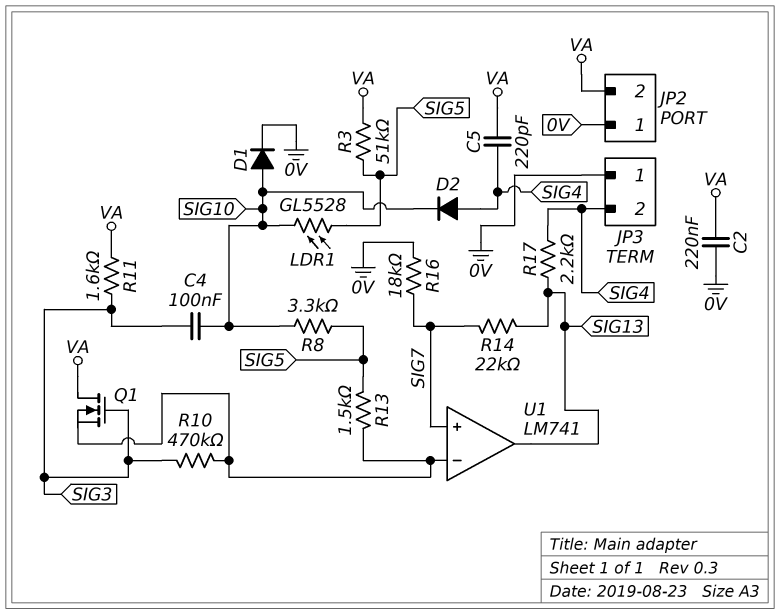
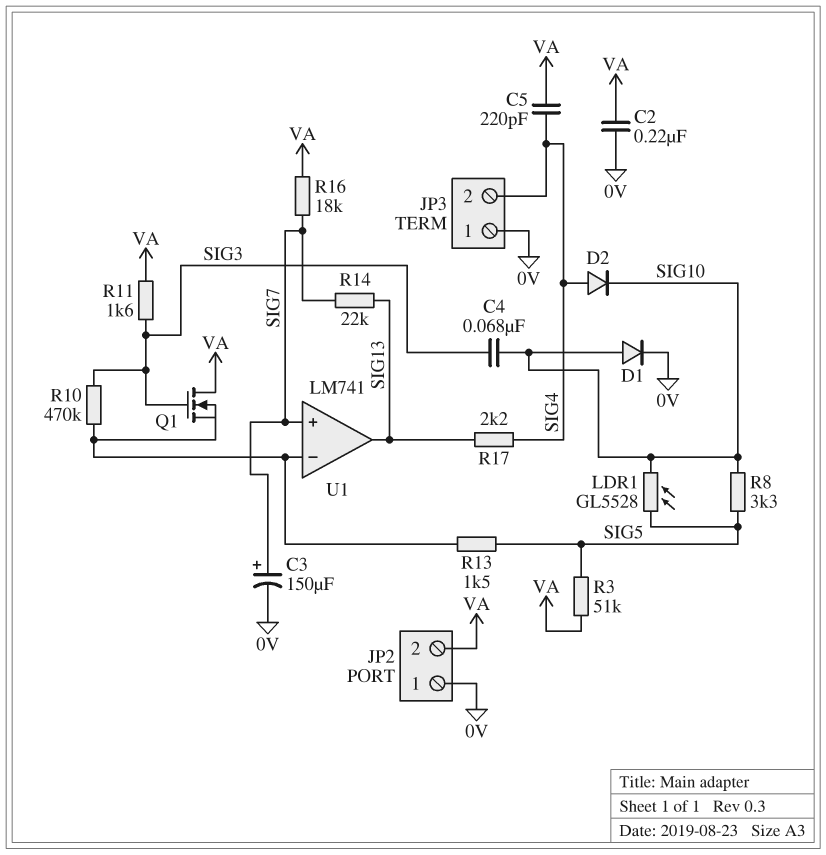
C3: none -> 150uF (plus SIG7, minus 0V)
C4: 100nF (SIG3, SIG10) -> 68nF (SIG3, SIG10)
R16: 18k (0V, SIG7) -> 18k (SIG7, VA)

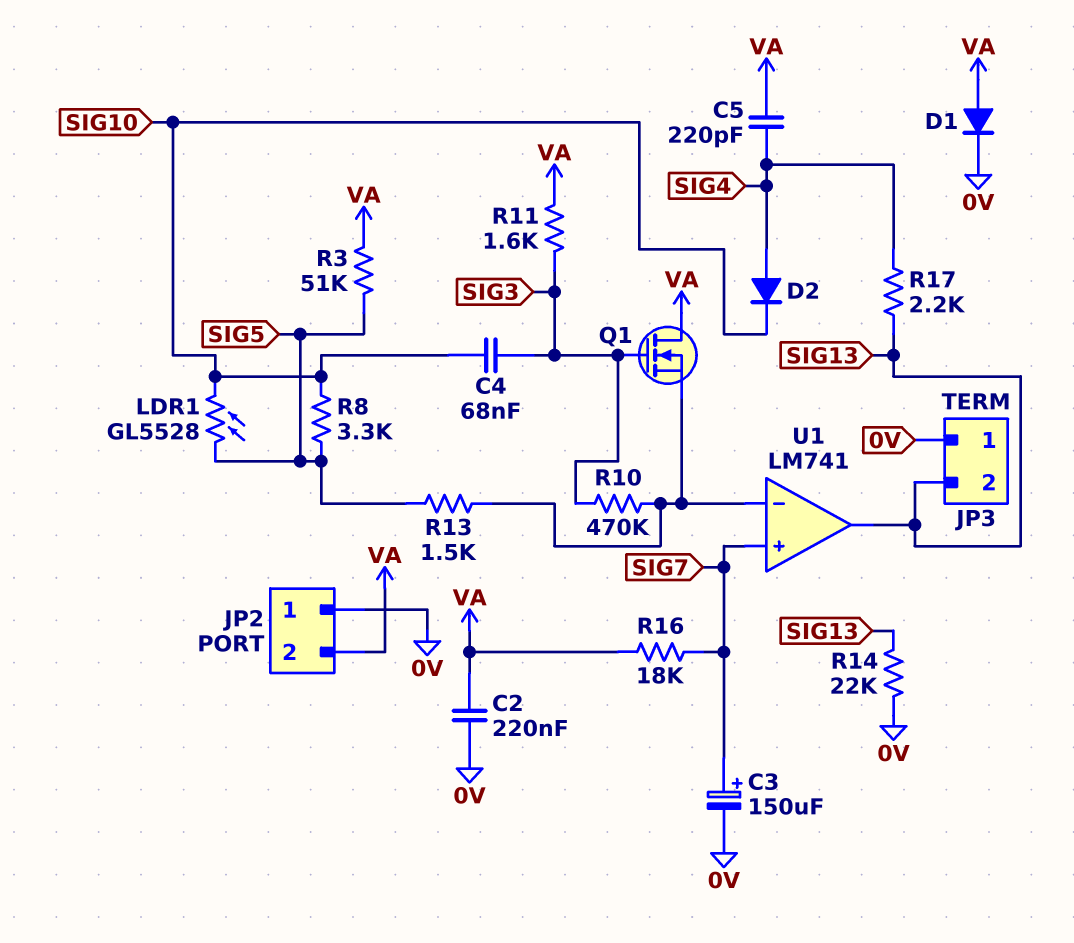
D1: diode (A SIG10, K 0V) -> diode (A VA, K 0V)
JP3 pin 2: SIG4 -> SIG13
R14: 22k (SIG7, SIG13) -> 22k (0V, SIG13)

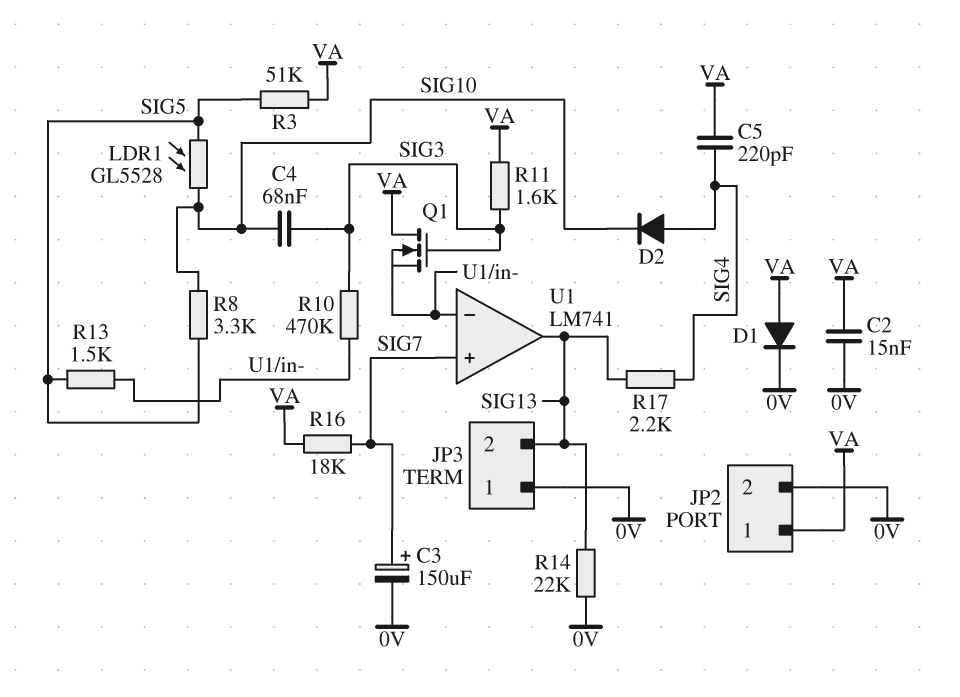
C2: 220nF (0V, VA) -> 15nF (0V, VA)
JP2 pin 1: 0V -> VA
JP2 pin 2: VA -> 0V

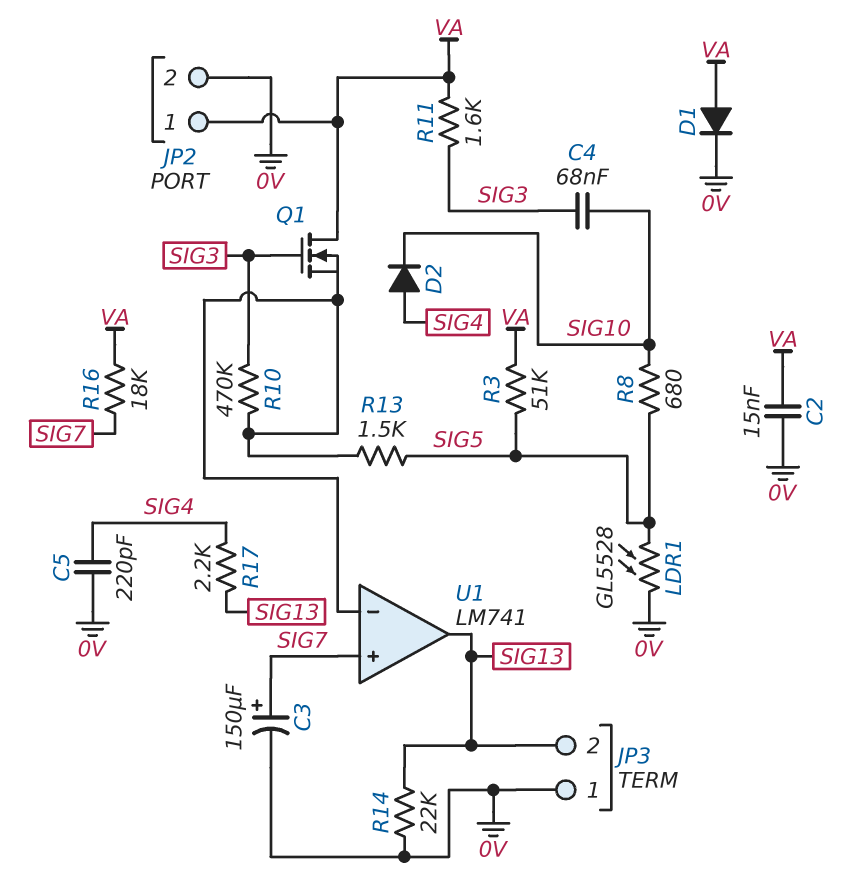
C5: 220pF (SIG4, VA) -> 220pF (0V, SIG4)
LDR1: GL5528 (SIG5, SIG10) -> GL5528 (0V, SIG5)
R8: 3.3k (SIG5, SIG10) -> 680 (SIG5, SIG10)

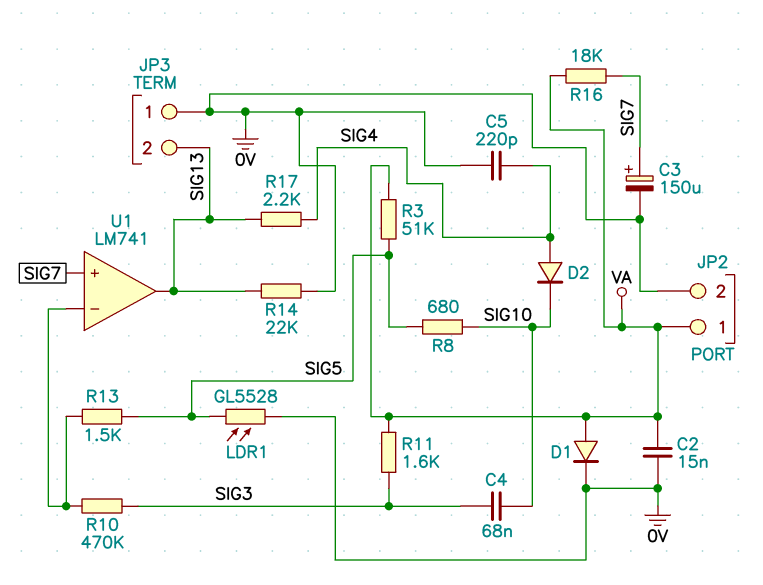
Q1: NMOS (G SIG3, D VA, S U1/in-) -> none

